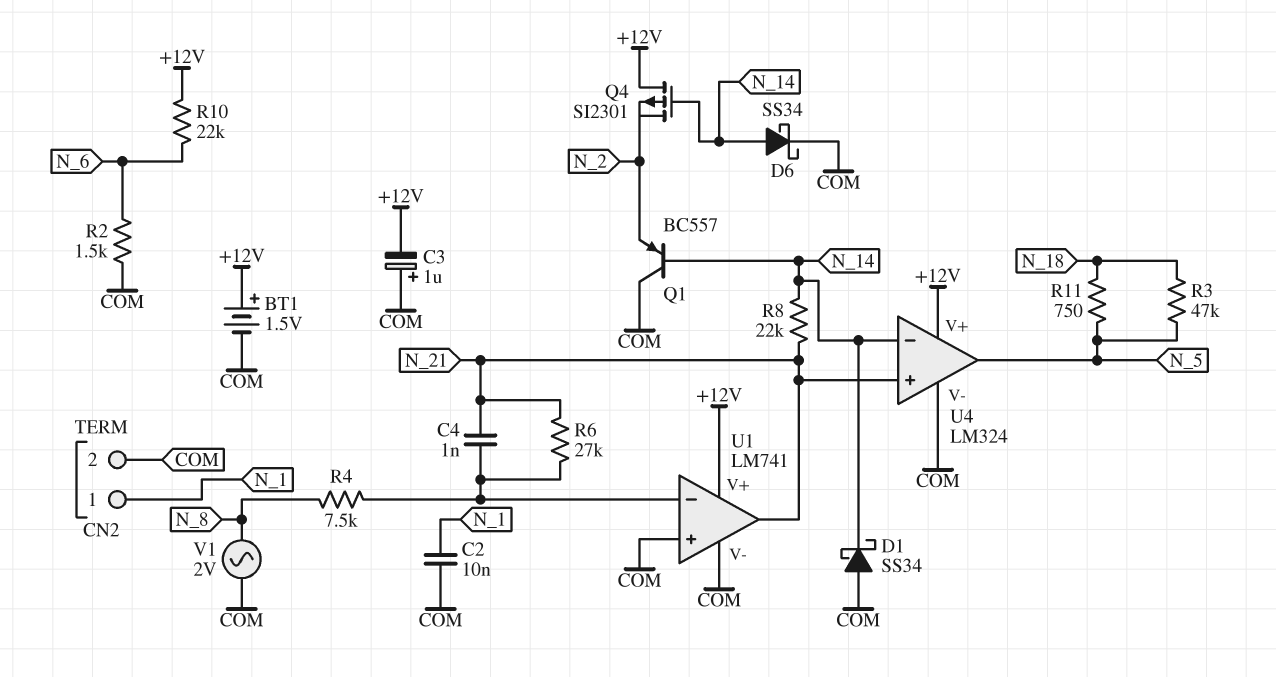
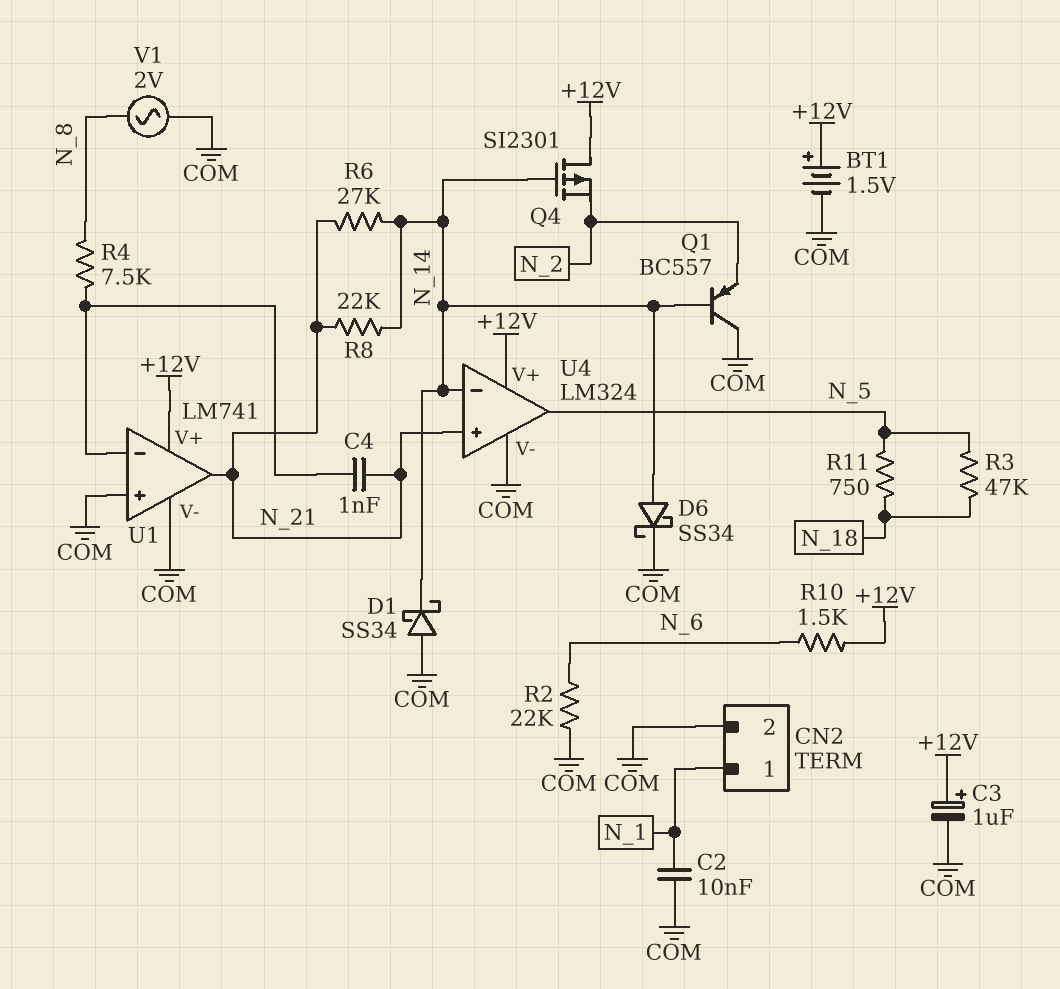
C3: 1uF (plus COM, minus +12V) -> 1uF (plus +12V, minus COM)
R2: 1.5k (COM, N_6) -> 22k (COM, N_6)
R6: 27k (N_21, U1/in-) -> 27k (N_14, N_21)
R10: 22k (+12V, N_6) -> 1.5k (+12V, N_6)

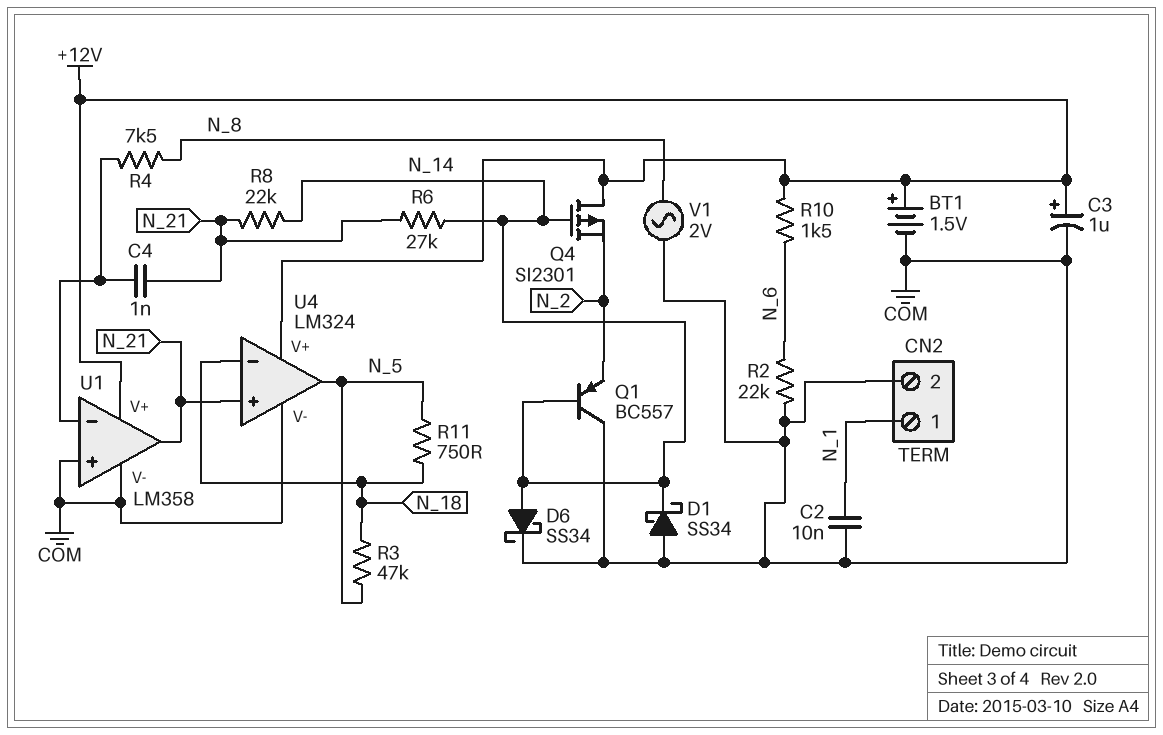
U1: LM741 -> LM358
U4 pin in-: N_14 -> N_18

